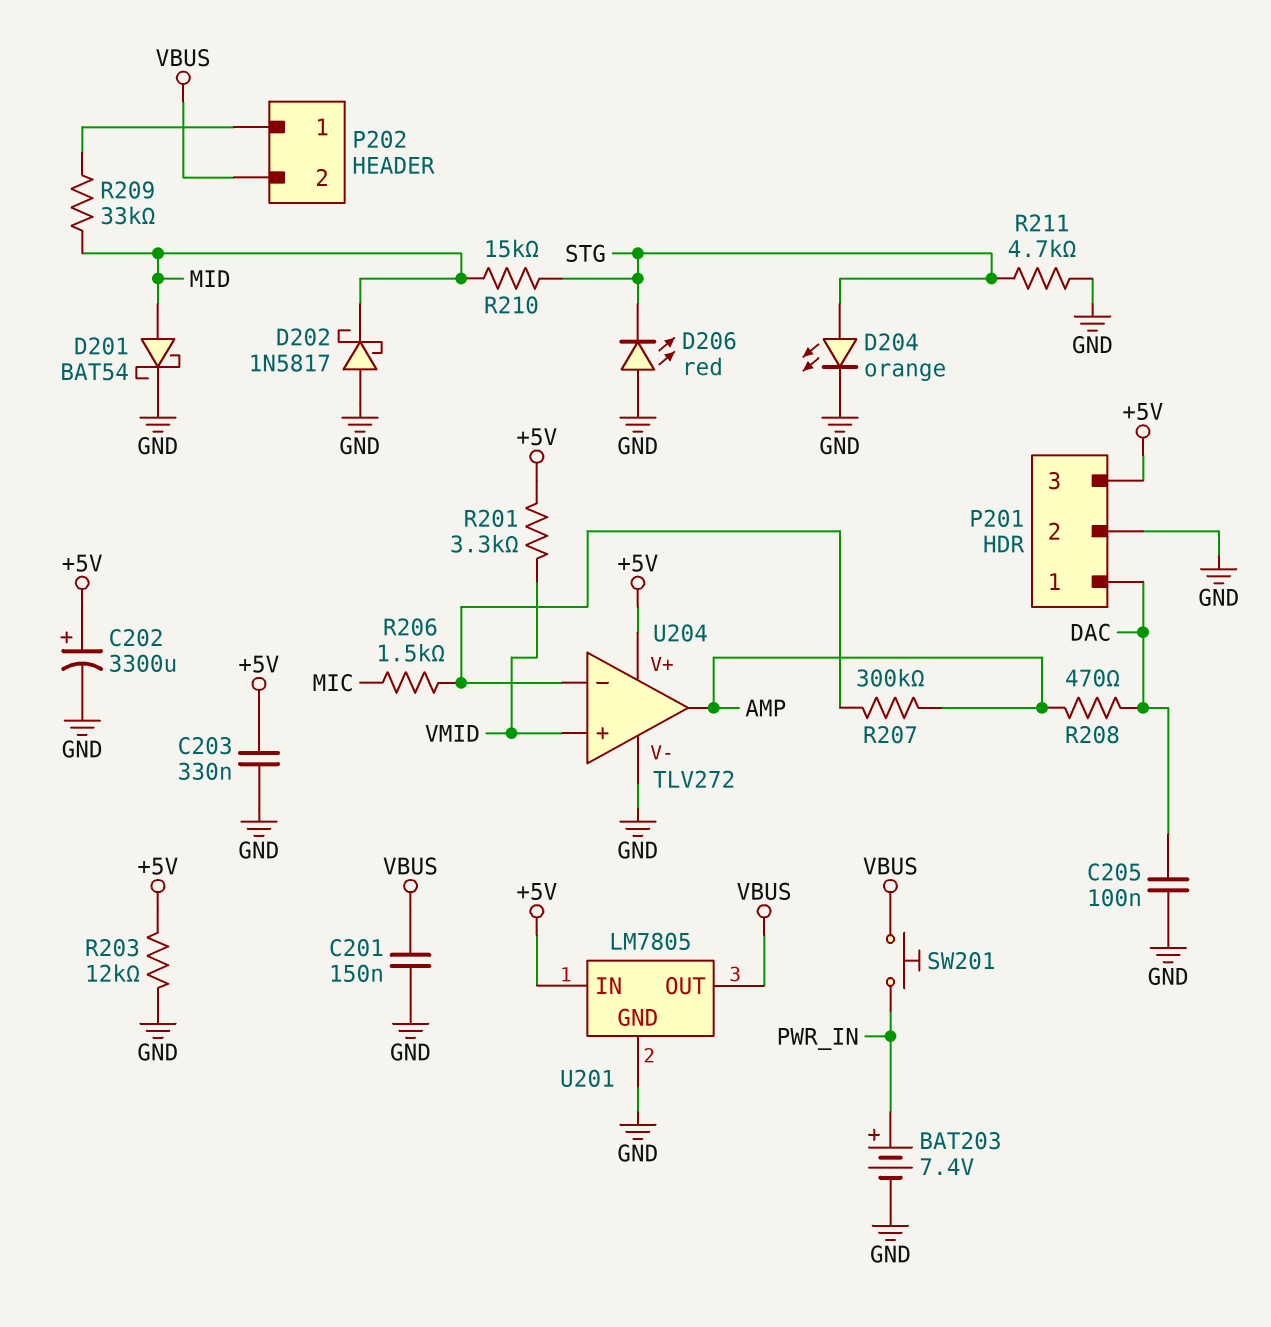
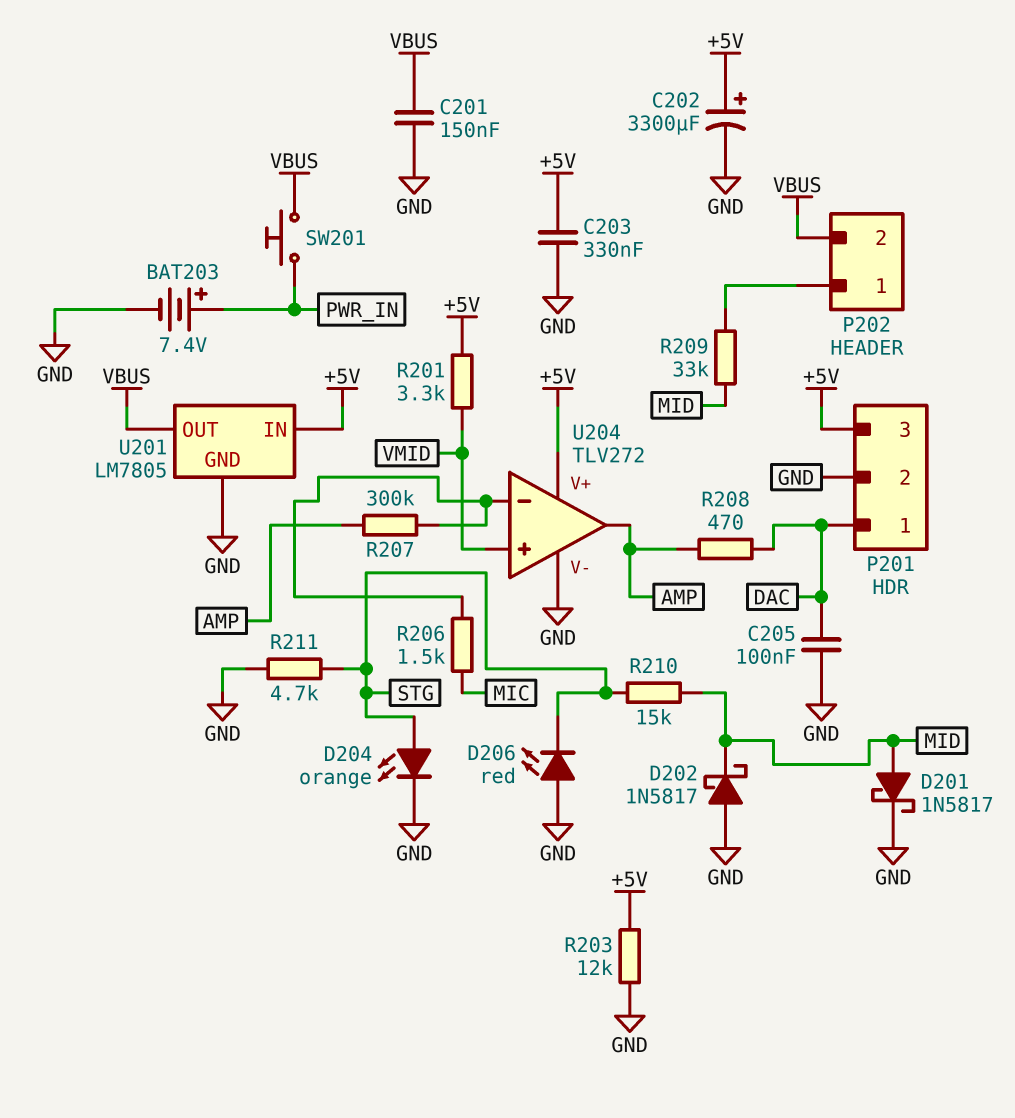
D201: schottky BAT54 (A MID, K GND) -> schottky 1N5817 (A MID, K GND)

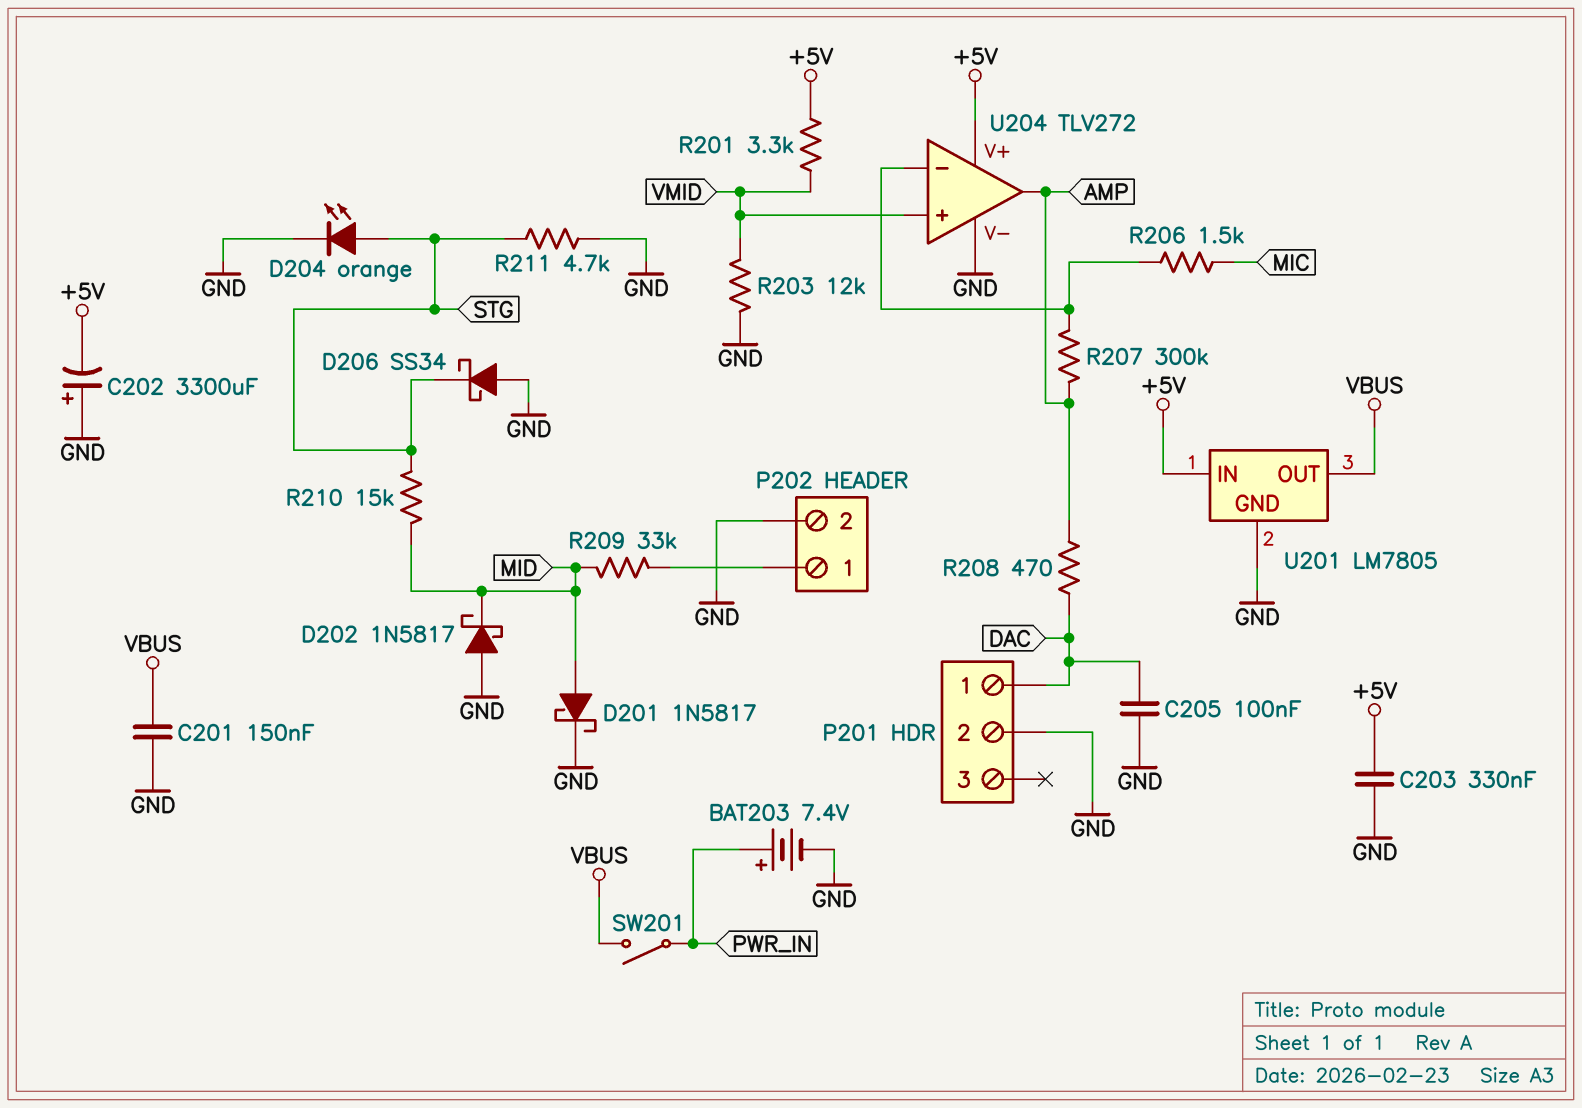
C202: 3300uF (plus +5V, minus GND) -> 3300uF (plus GND, minus +5V)
D206: LED red (A GND, K STG) -> schottky SS34 (A GND, K STG)
P201 pin 3: +5V -> none
P202 pin 2: VBUS -> GND
R203: 12k (+5V, GND) -> 12k (GND, VMID)
SW201: button (PWR_IN, VBUS) -> switch (PWR_IN, VBUS)

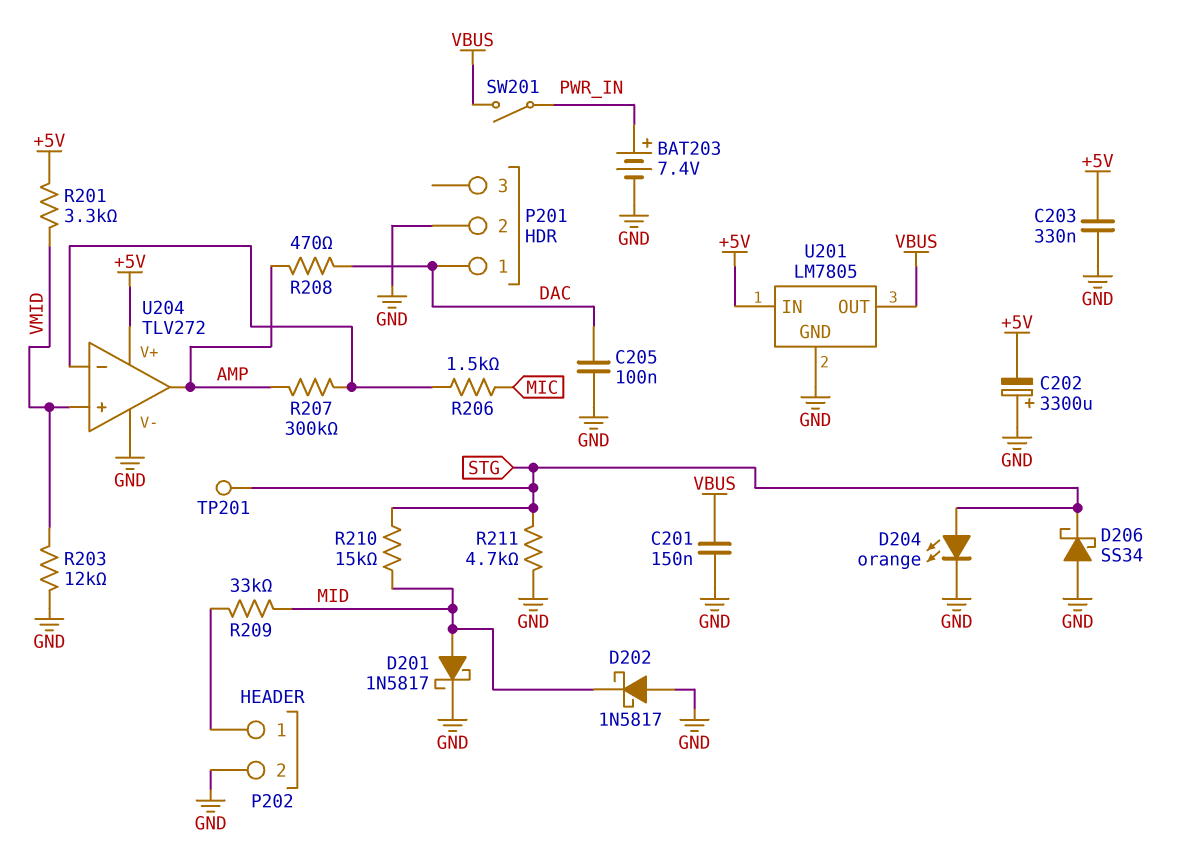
TP201: none -> test point (STG)

